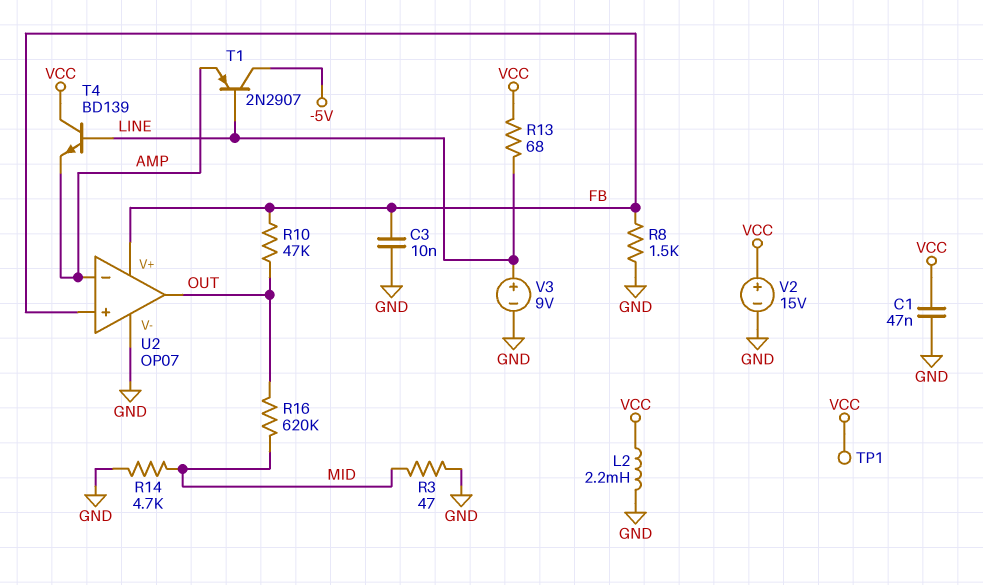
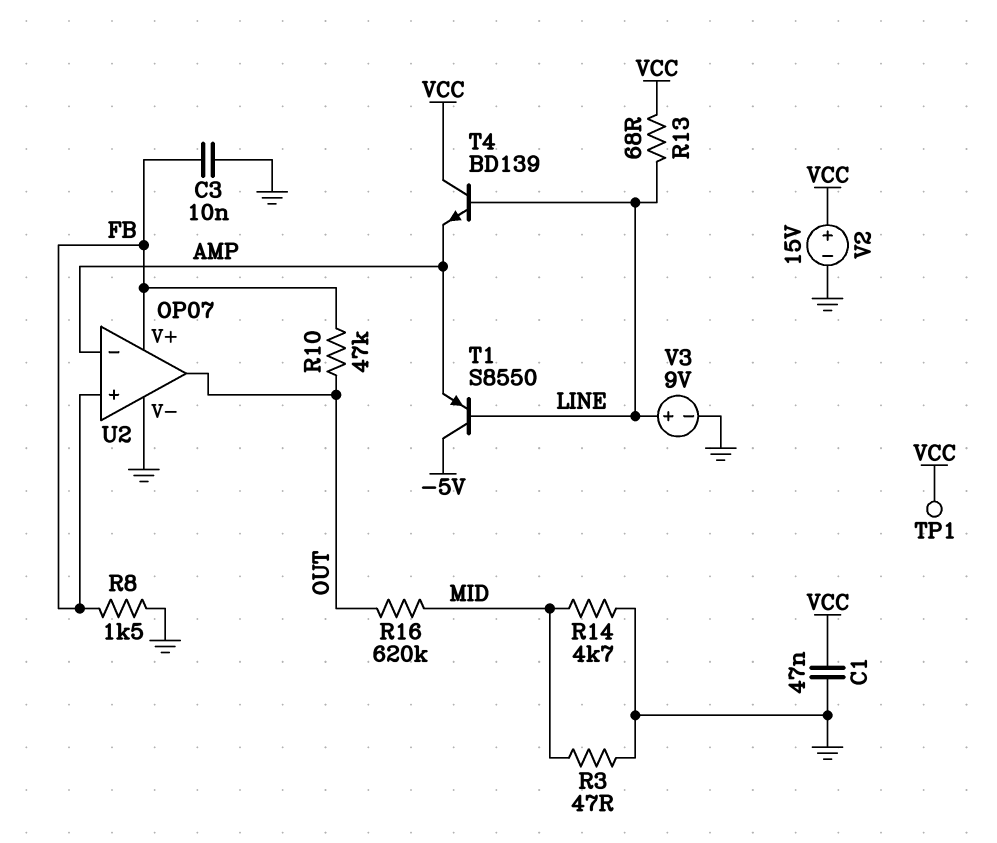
L2: 2.2mH (GND, VCC) -> none
T1: PNP 2N2907 (B LINE, C -5V, E AMP) -> PNP S8550 (B LINE, C -5V, E AMP)

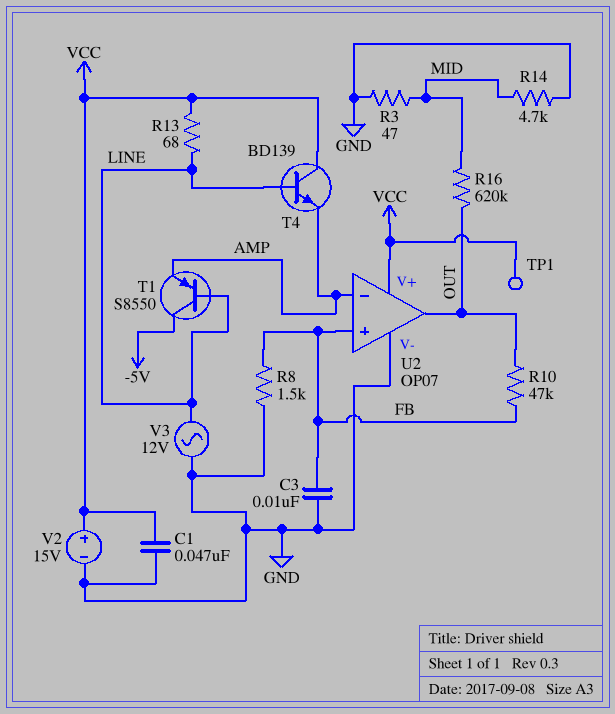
U2 pin V+: FB -> VCC
V3: 9V (plus LINE, minus GND) -> AC 12V (GND, LINE)

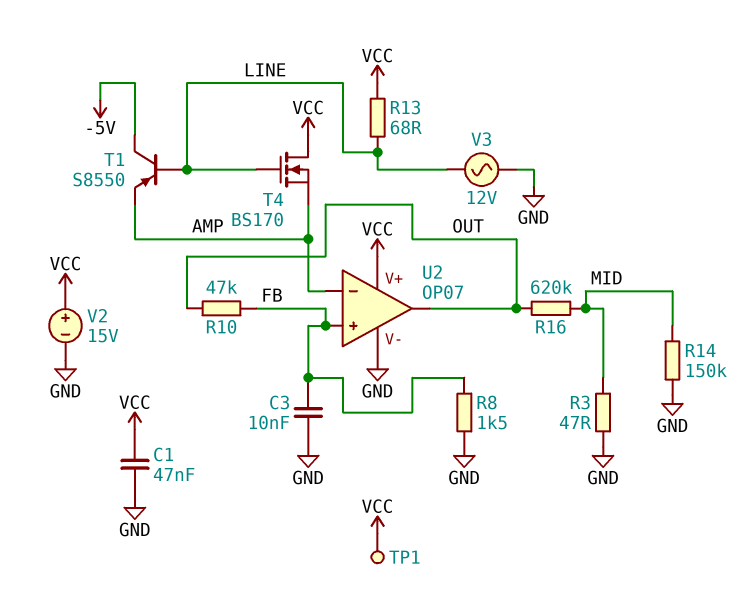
R14: 4.7k (GND, MID) -> 150k (GND, MID)
T4: NPN BD139 (B LINE, C VCC, E AMP) -> NMOS BS170 (G LINE, D VCC, S AMP)

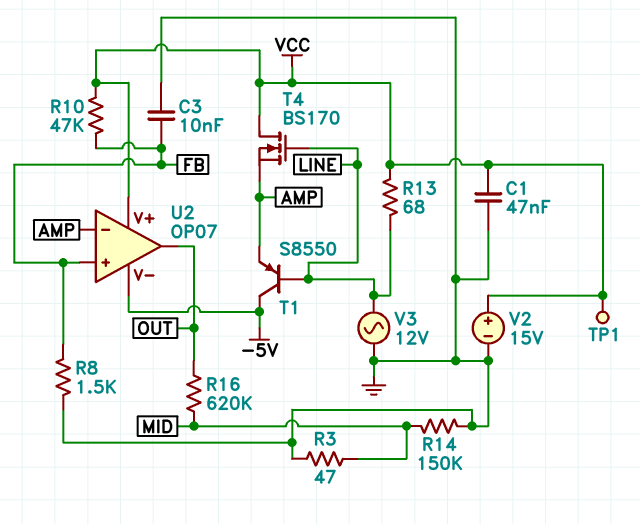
R10: 47k (FB, OUT) -> 47k (FB, VCC)
U2 pin V-: GND -> -5V

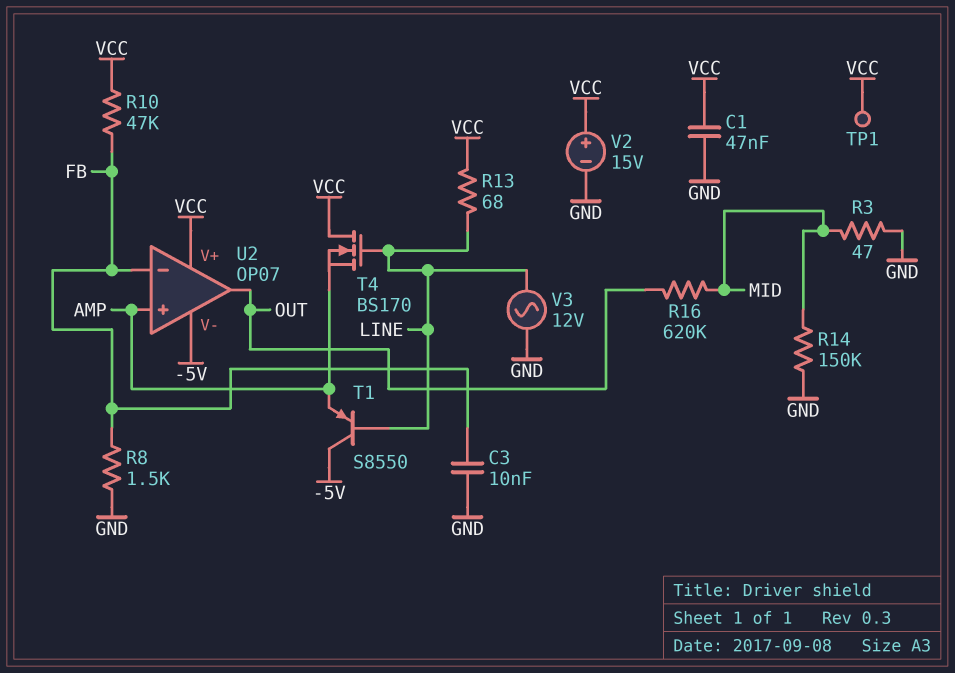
U2 pin in+: FB -> AMP
U2 pin in-: AMP -> FB

